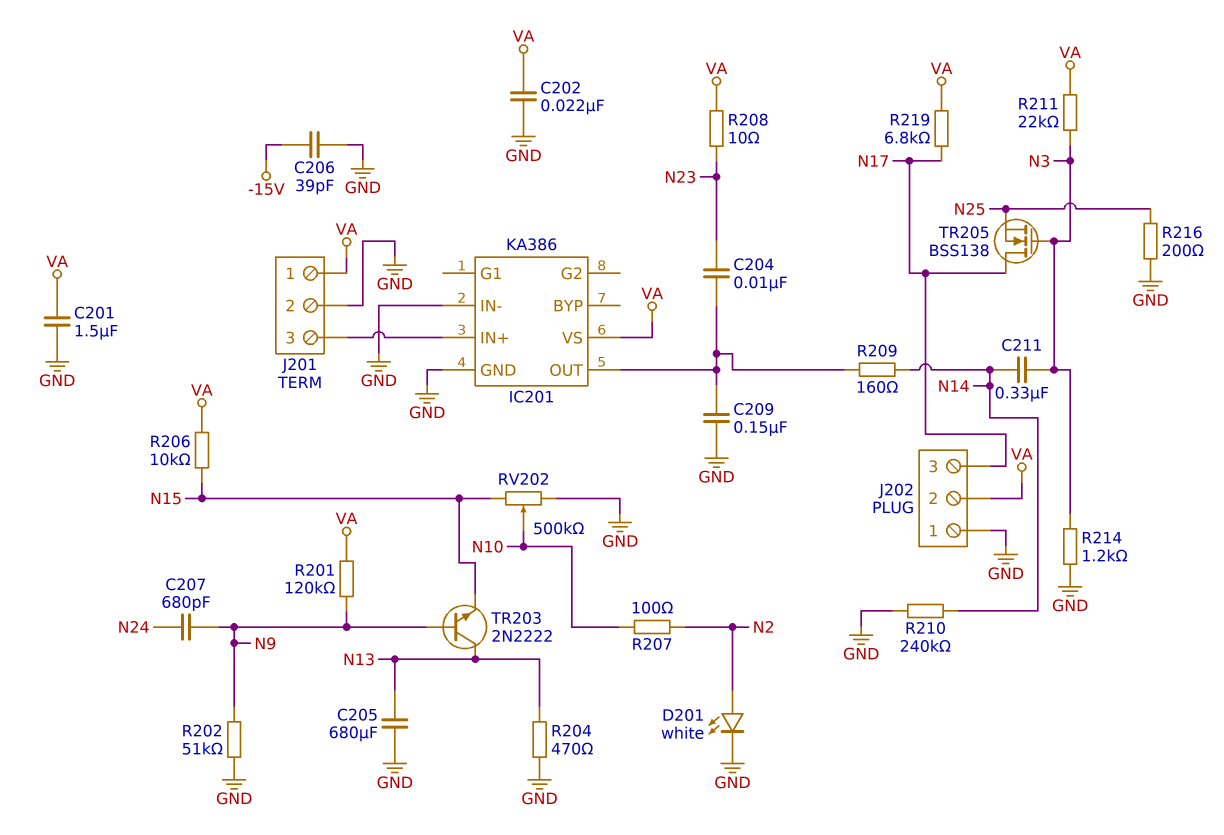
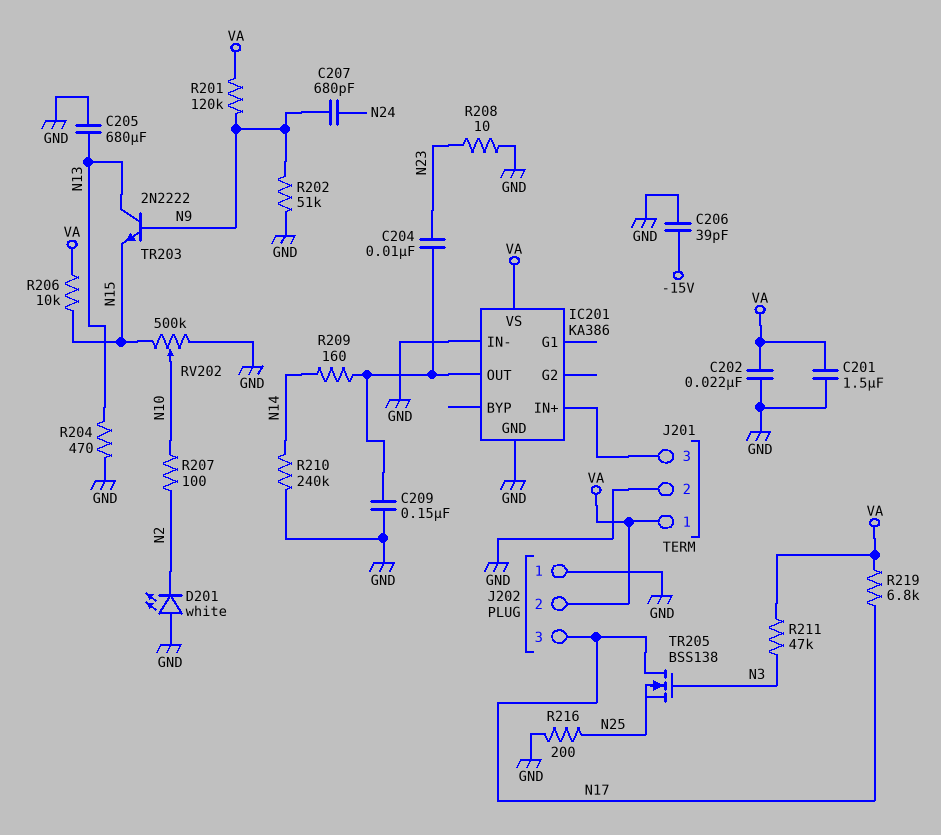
C211: 330nF (N3, N14) -> none
D201: LED white (A N2, K GND) -> LED white (A GND, K N2)
R208: 10 (N23, VA) -> 10 (GND, N23)
R211: 22k (N3, VA) -> 47k (N3, VA)
R214: 1.2k (GND, N3) -> none

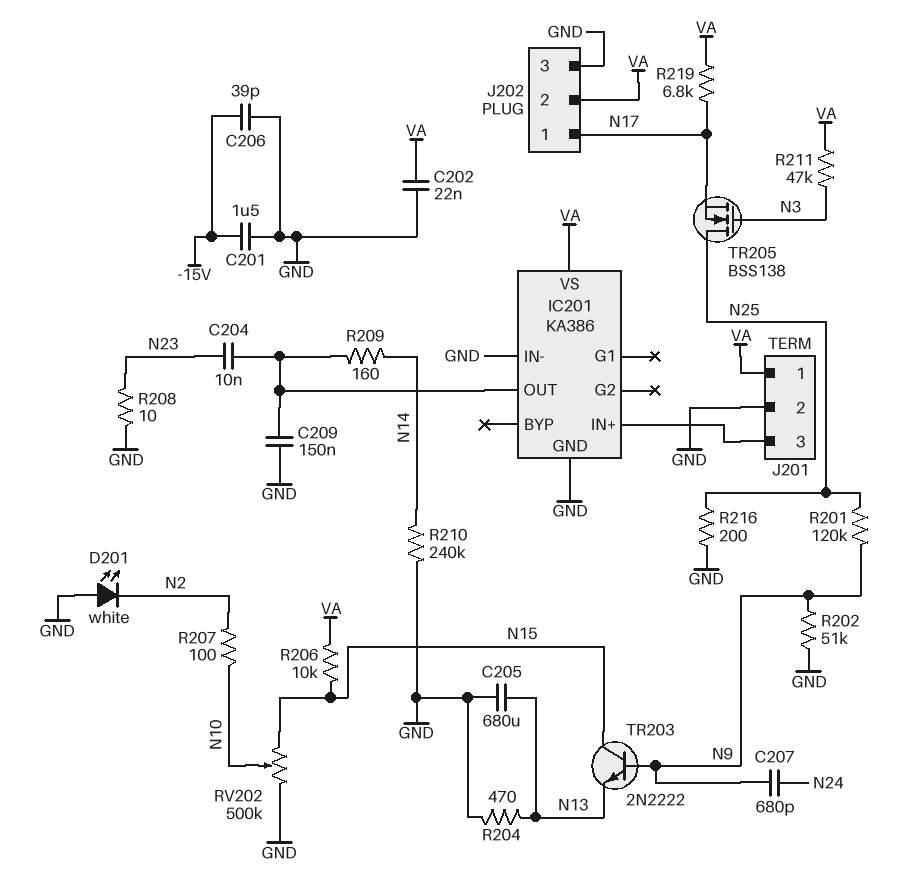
C201: 1.5uF (GND, VA) -> 1.5uF (-15V, GND)
J202 pin 1: GND -> N17
J202 pin 3: N17 -> GND
R201: 120k (N9, VA) -> 120k (N9, N25)
TR203: NPN 2N2222 (B N9, C N13, E N15) -> NPN 2N2222 (B N9, C N15, E N13)
TR205: NMOS BSS138 (G N3, D N17, S N25) -> NMOS BSS138 (G N3, D N25, S N17)

